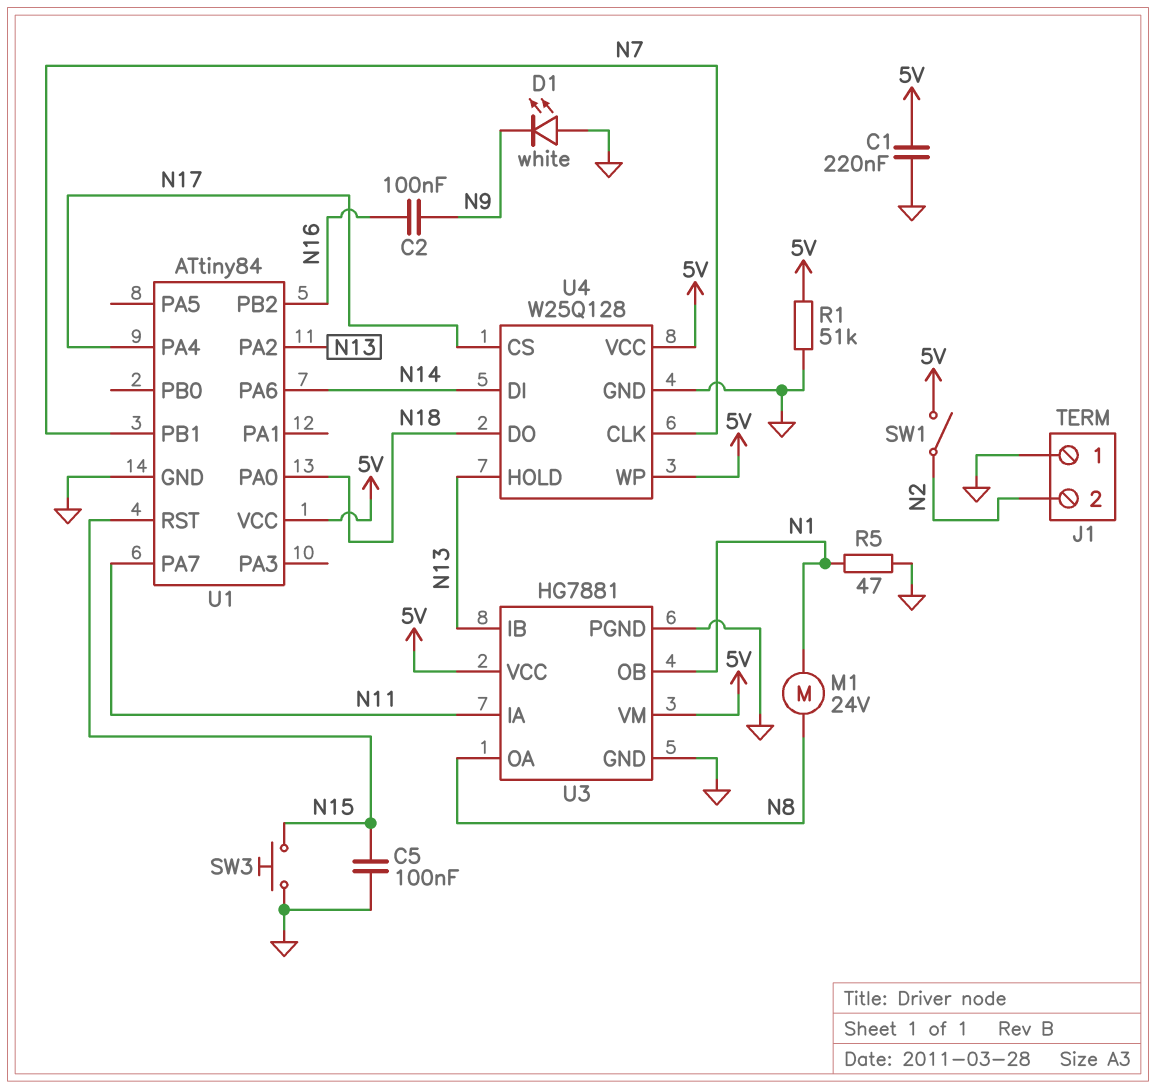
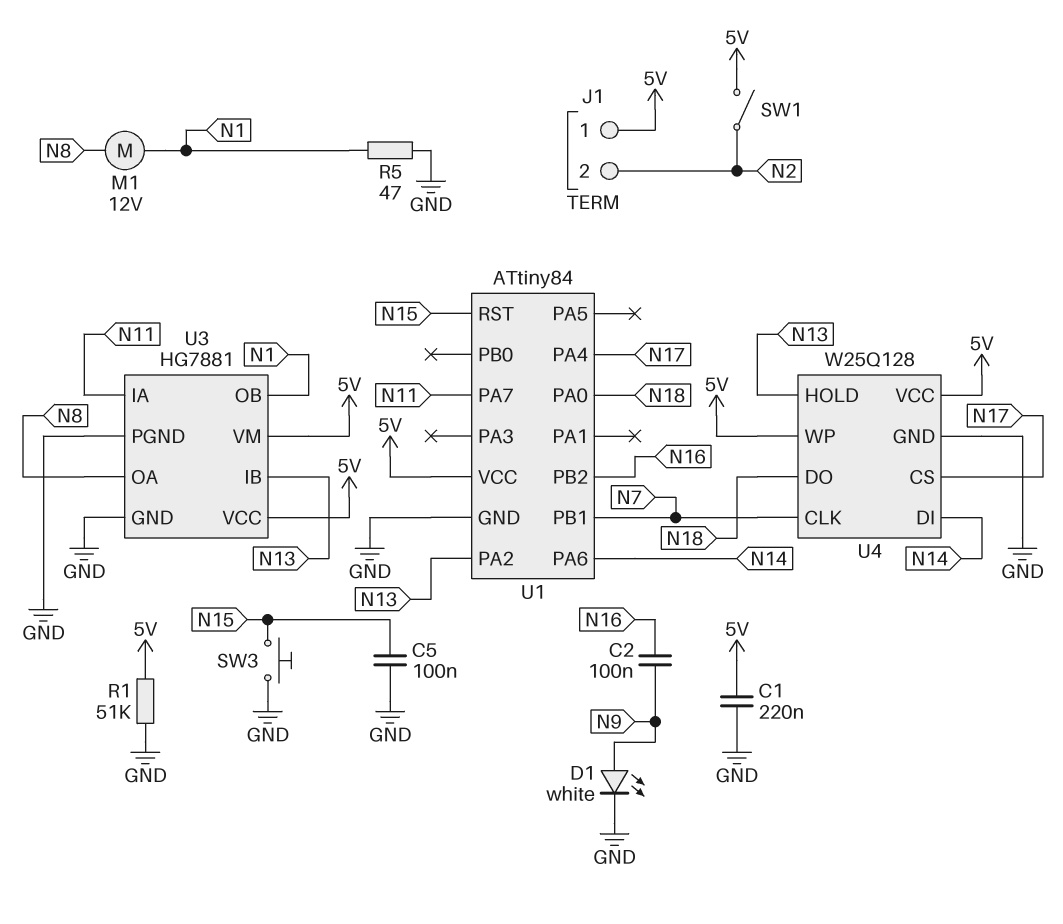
D1: LED white (A GND, K N9) -> LED white (A N9, K GND)
J1 pin 1: GND -> 5V
M1: motor 24V (N1, N8) -> motor 12V (N1, N8)

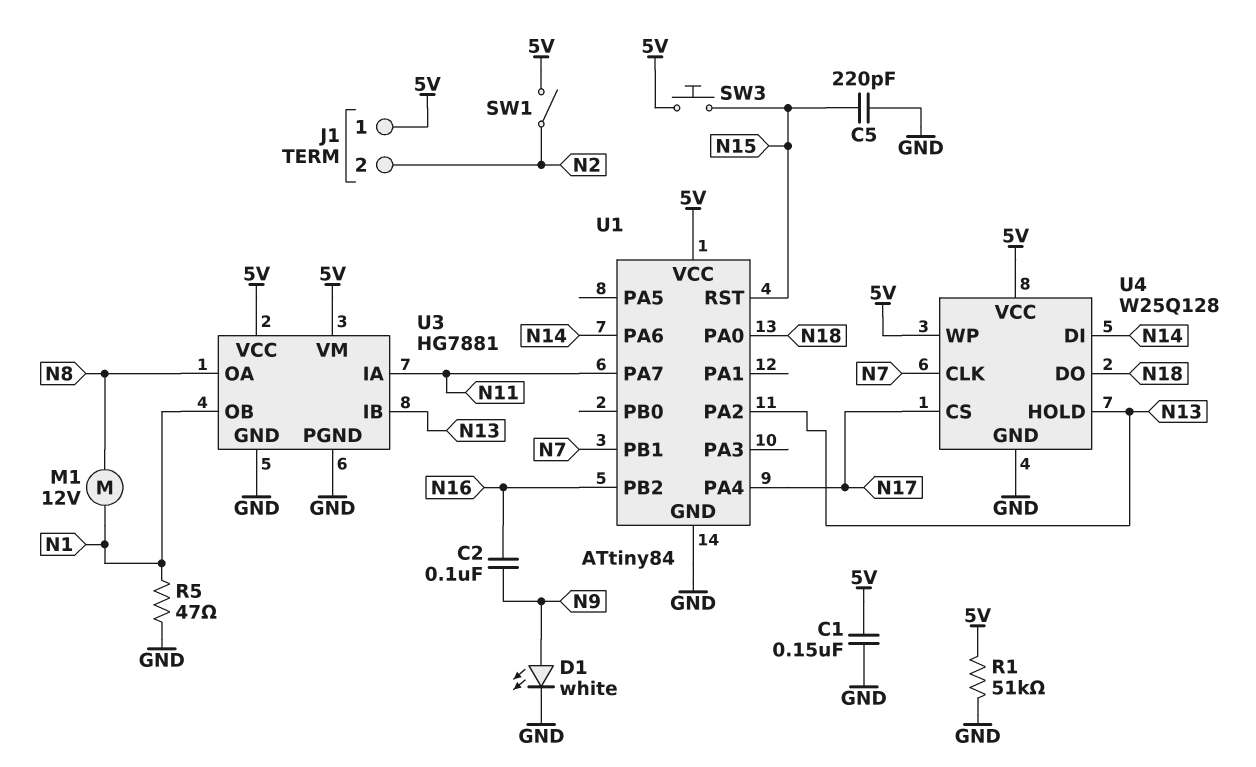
C1: 220nF (5V, GND) -> 150nF (5V, GND)
C5: 100nF (GND, N15) -> 220pF (GND, N15)
SW3: button (GND, N15) -> button (5V, N15)

